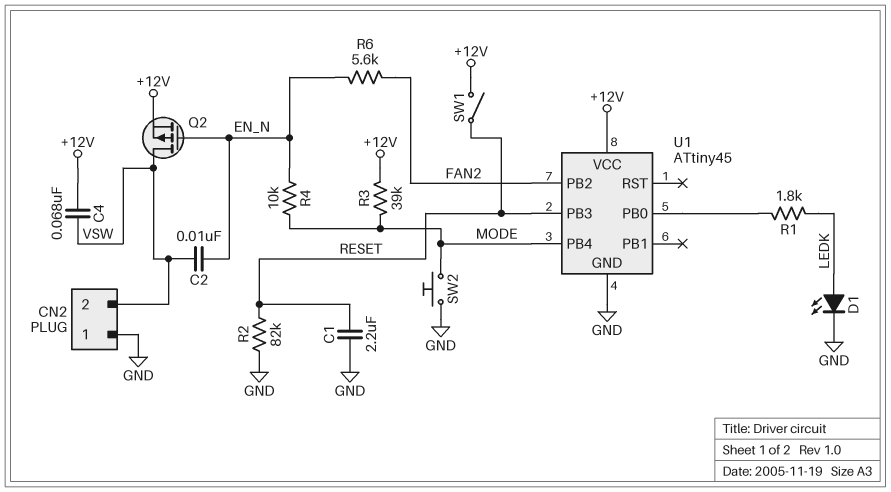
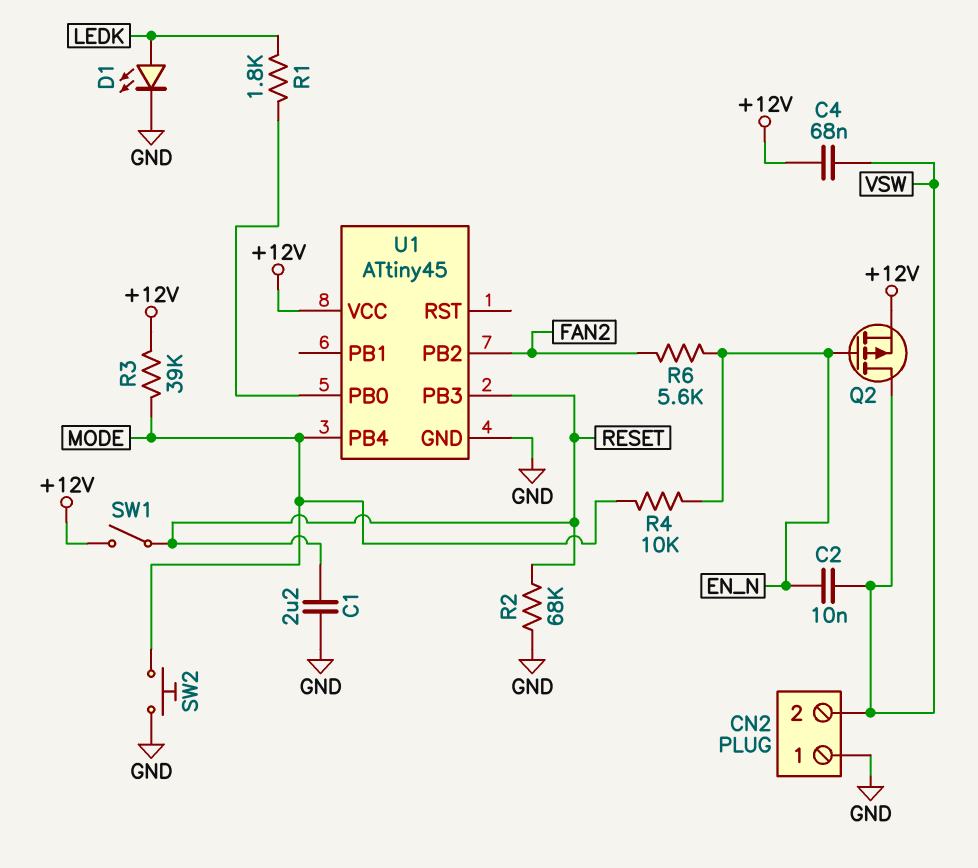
R2: 82k (GND, RESET) -> 68k (GND, RESET)

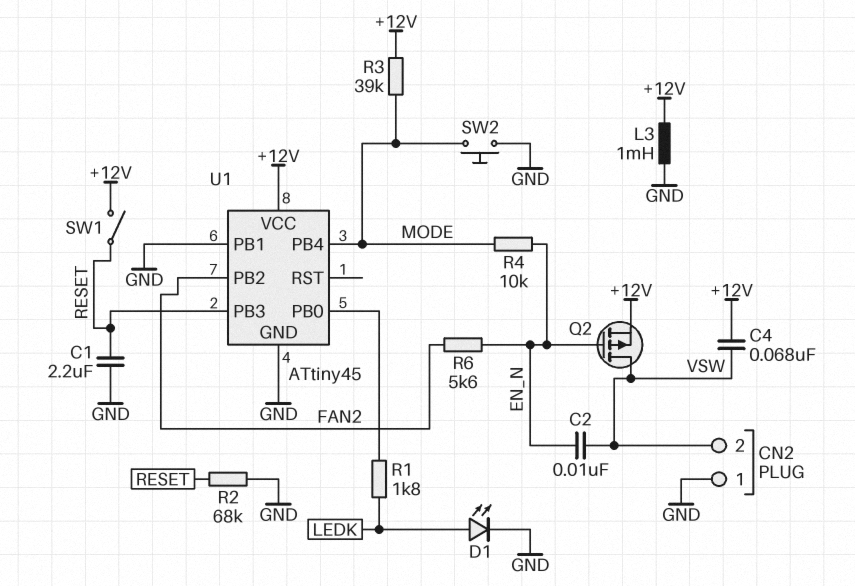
L3: none -> 1mH (+12V, GND)
U1 pin PB1: none -> GND

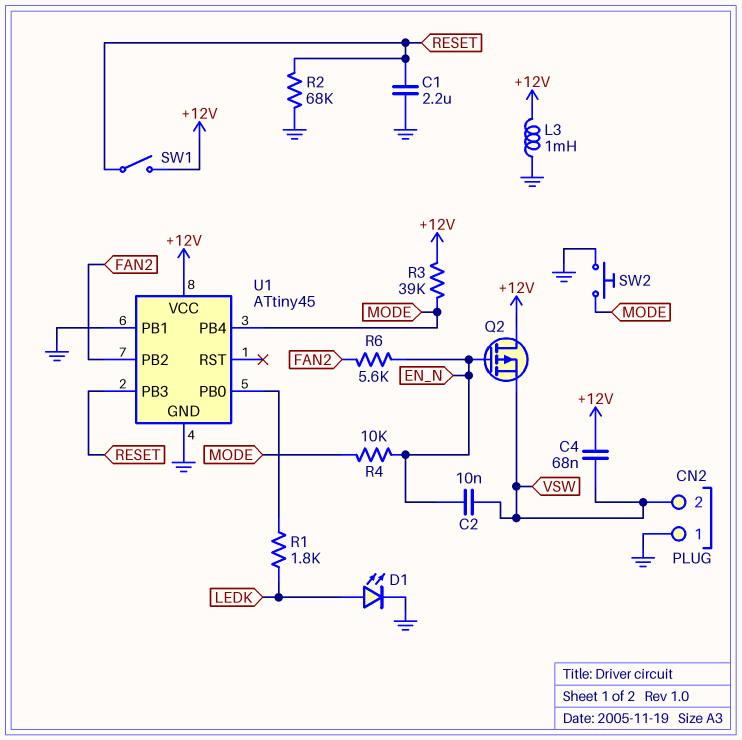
Q2: PMOS (G EN_N, D VSW, S +12V) -> PMOS (G EN_N, D +12V, S VSW)

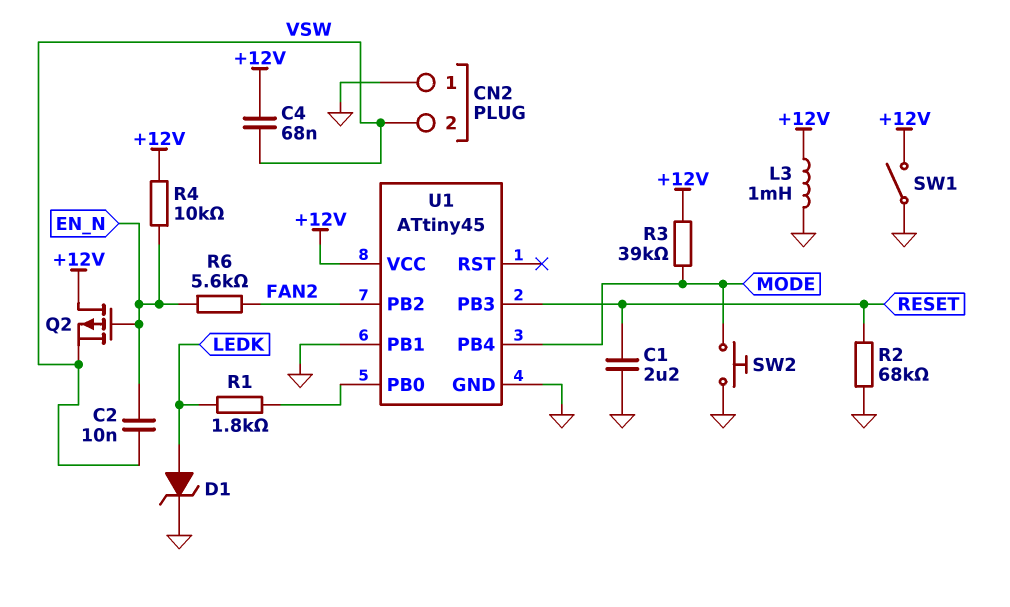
D1: LED (A LEDK, K GND) -> zener (A LEDK, K GND)
R4: 10k (EN_N, MODE) -> 10k (+12V, EN_N)
SW1: switch (+12V, RESET) -> switch (+12V, GND)

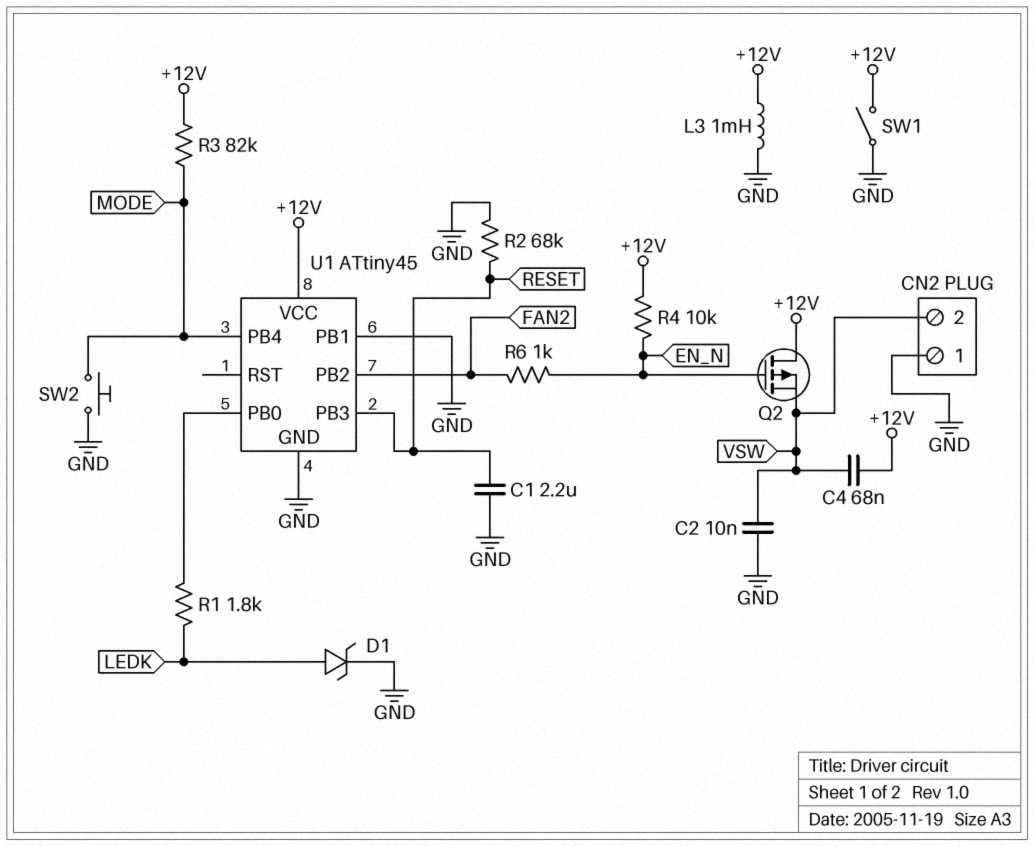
C2: 10nF (EN_N, VSW) -> 10nF (GND, VSW)
R3: 39k (+12V, MODE) -> 82k (+12V, MODE)
R6: 5.6k (EN_N, FAN2) -> 1k (EN_N, FAN2)

